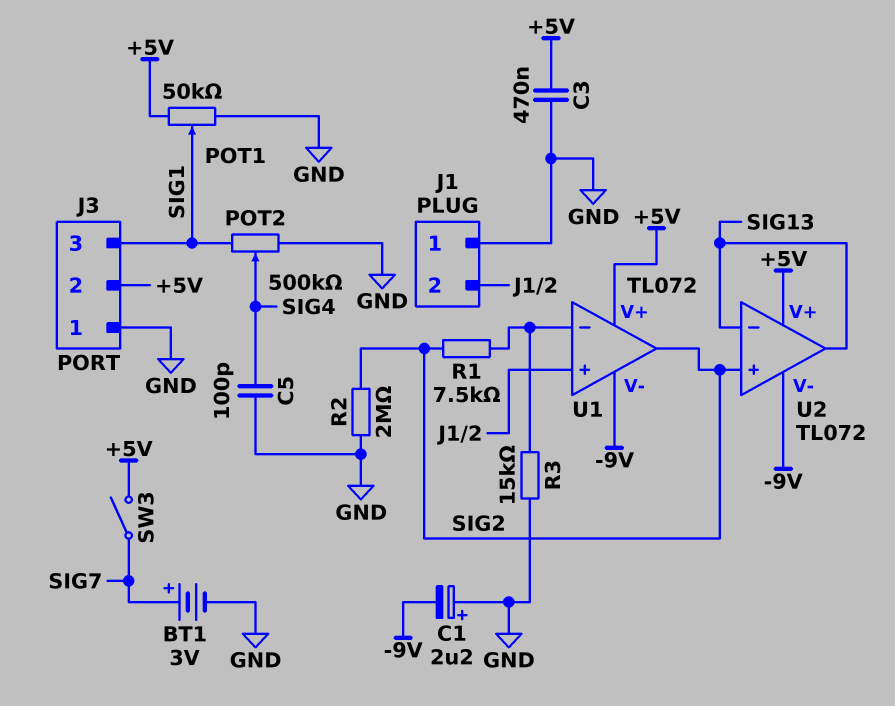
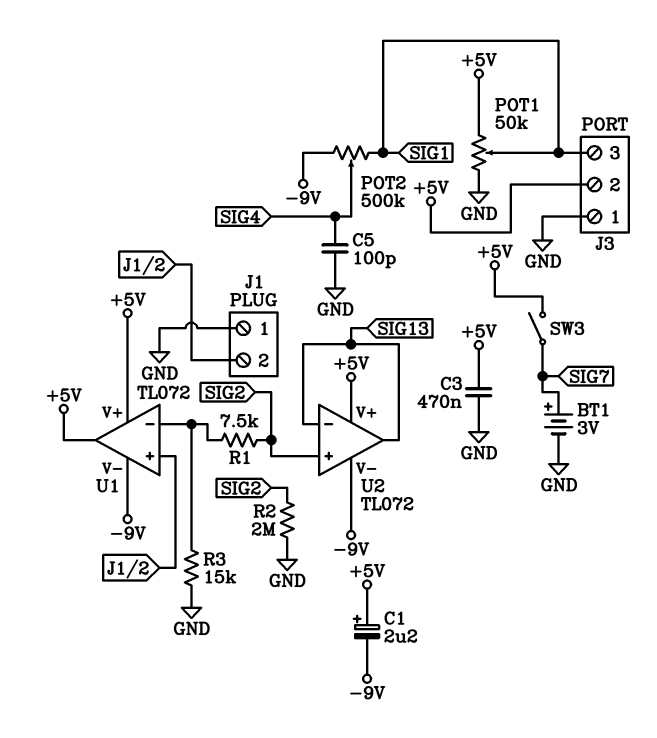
C1: 2.2uF (plus GND, minus -9V) -> 2.2uF (plus +5V, minus -9V)
POT2: 500k (GND, SIG1, wiper SIG4) -> 500k (-9V, SIG1, wiper SIG4)
U1 pin out: SIG2 -> +5V

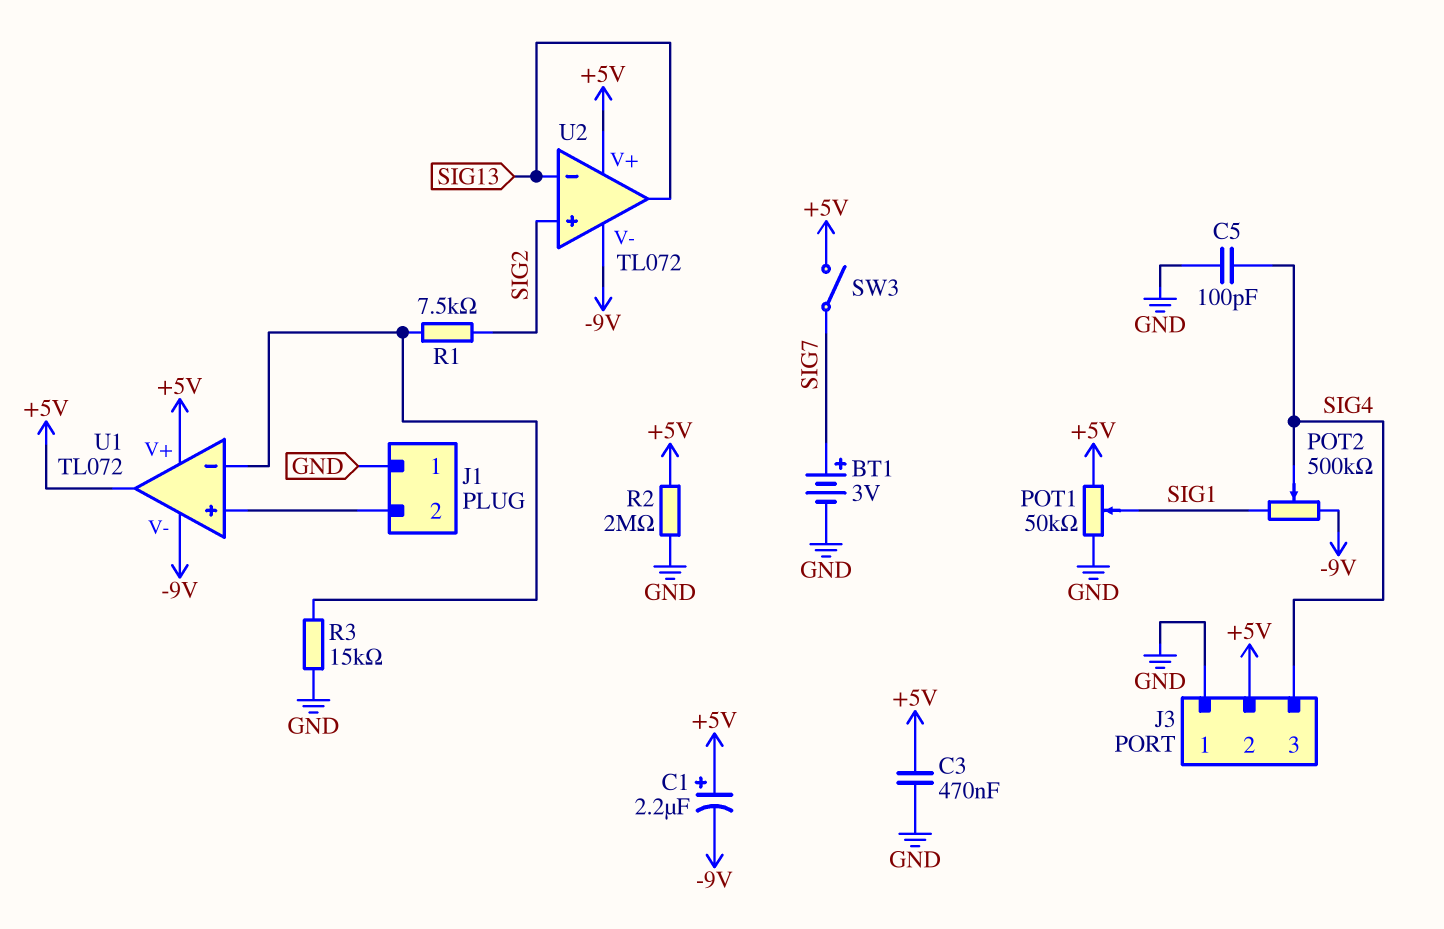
J3 pin 3: SIG1 -> SIG4
R2: 2M (GND, SIG2) -> 2M (+5V, GND)

